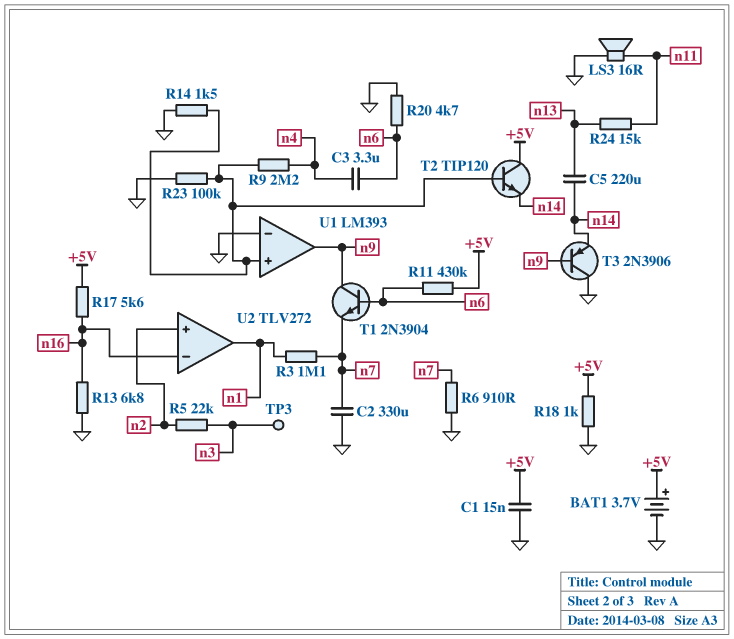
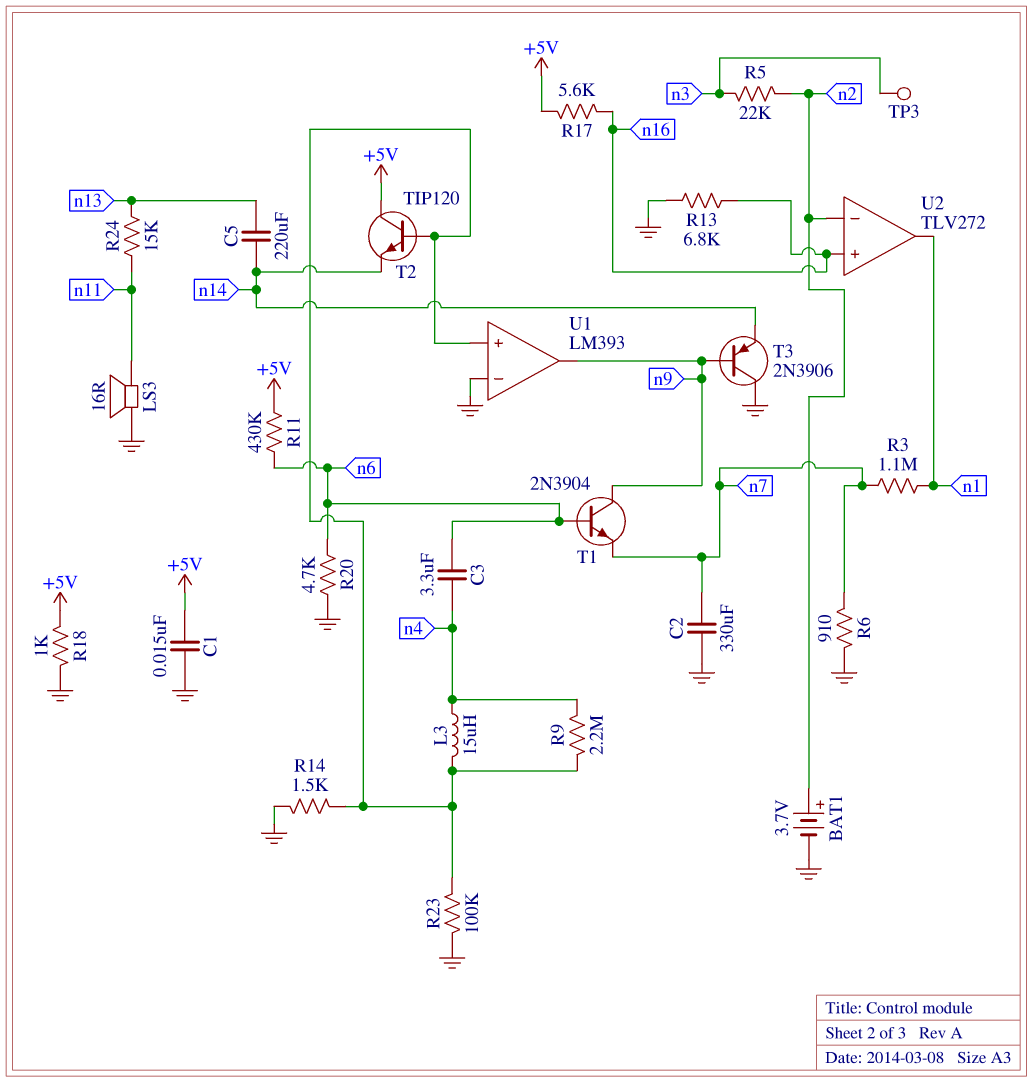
BAT1: 3.7V (plus +5V, minus GND) -> 3.7V (plus n2, minus GND)
L3: none -> 15uH (U1/in+, n4)
U2 pin in+: n2 -> n16
U2 pin in-: n16 -> n2

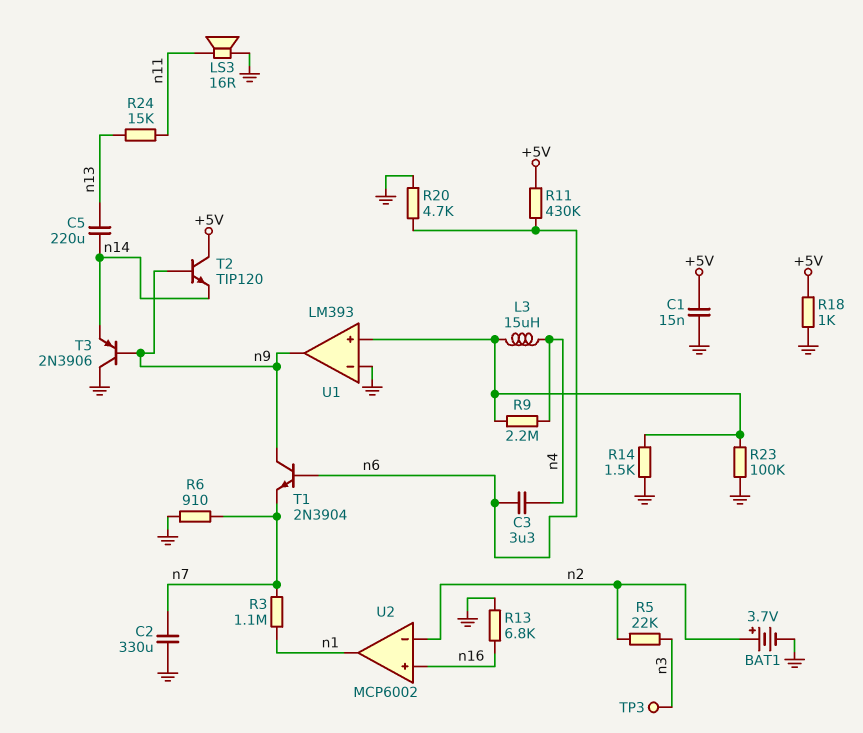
R17: 5.6k (+5V, n16) -> none
T2: NPN TIP120 (B U1/in+, C +5V, E n14) -> NPN TIP120 (B n9, C +5V, E n14)
U2: TLV272 -> MCP6002

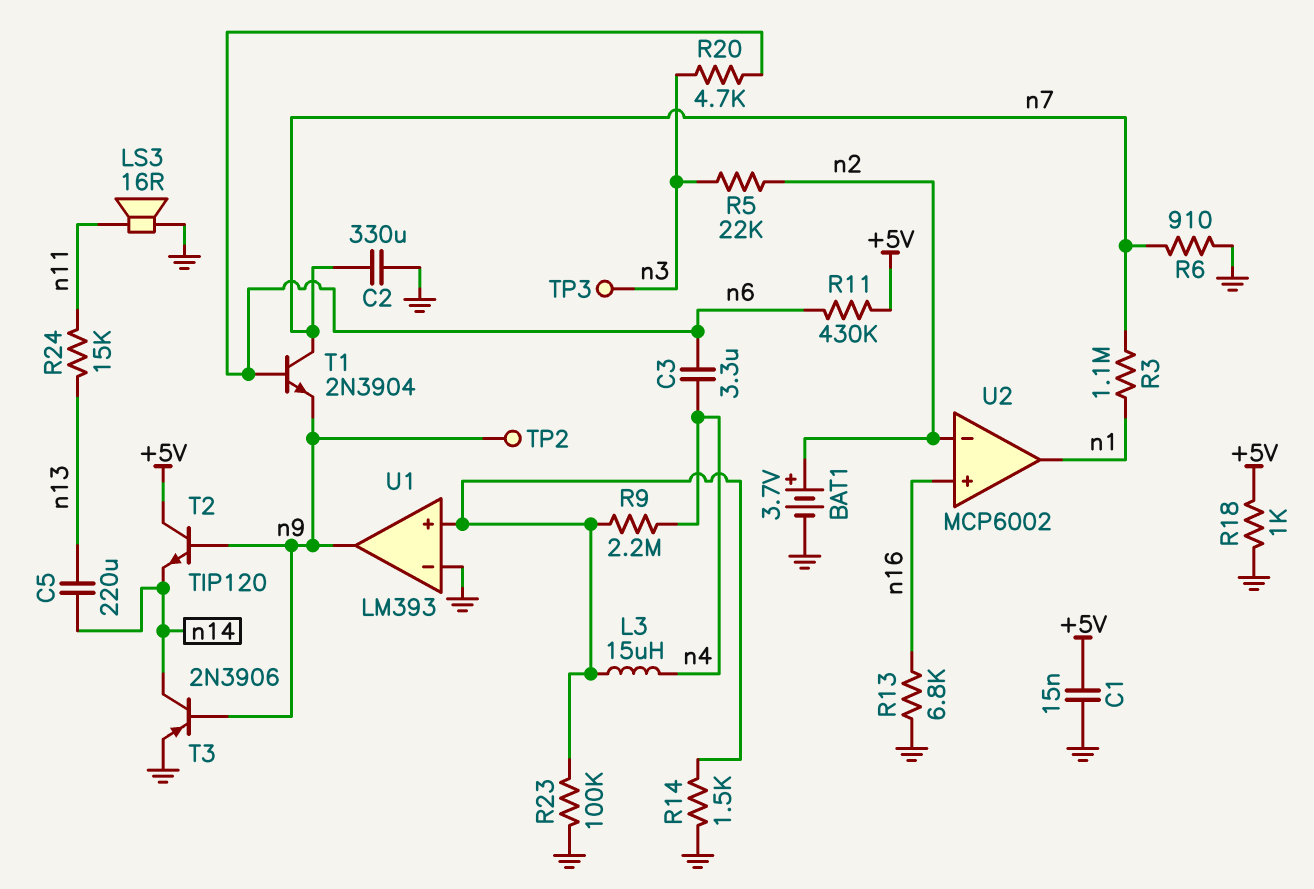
R20: 4.7k (GND, n6) -> 4.7k (n3, n6)
T1: NPN 2N3904 (B n6, C n9, E n7) -> NPN 2N3904 (B n6, C n7, E n9)
T3: PNP 2N3906 (B n9, C GND, E n14) -> PNP 2N3906 (B n9, C n14, E GND)
TP2: none -> test point (n9)

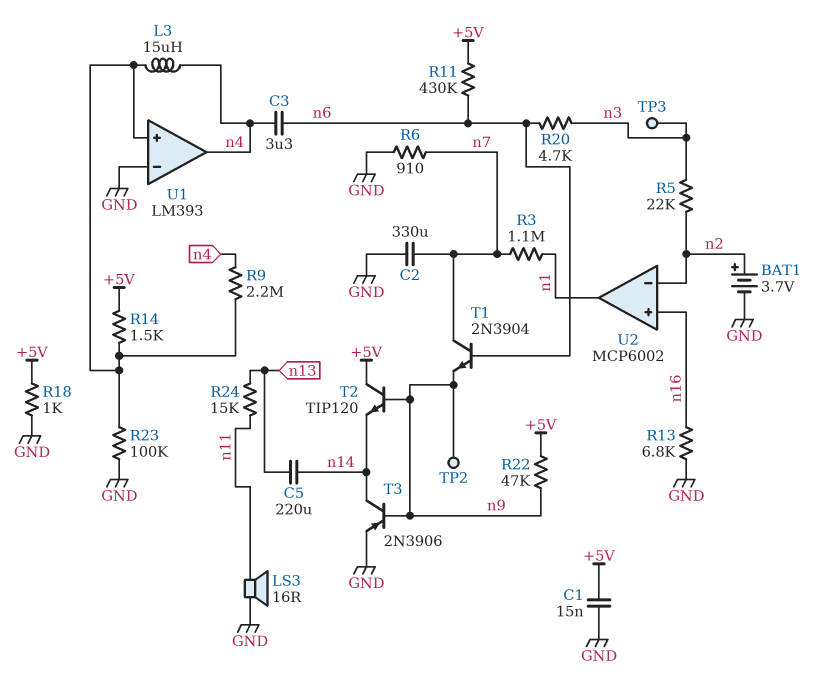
R14: 1.5k (GND, U1/in+) -> 1.5k (+5V, U1/in+)
R22: none -> 47k (+5V, n9)
U1 pin out: n9 -> n4

